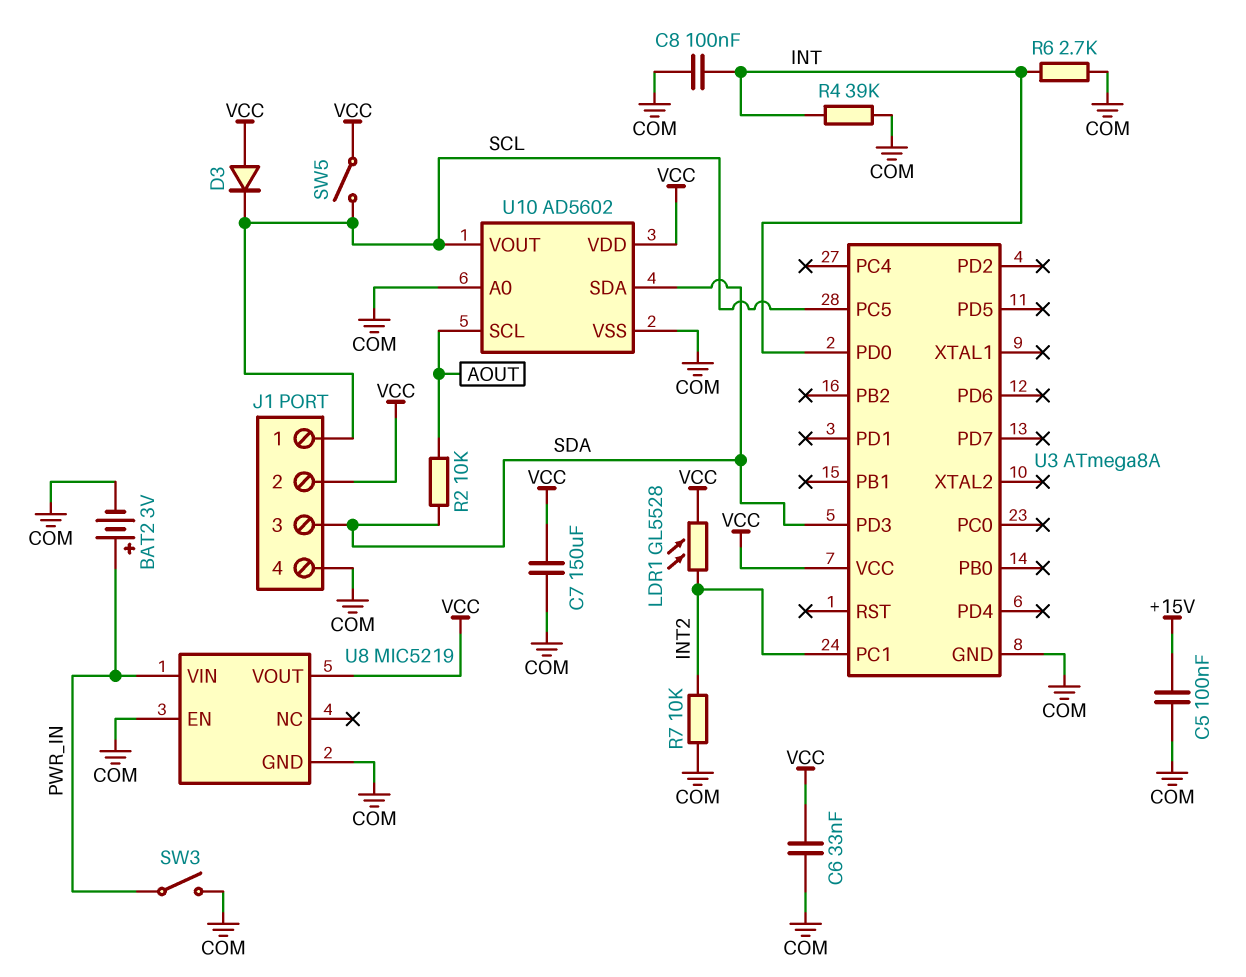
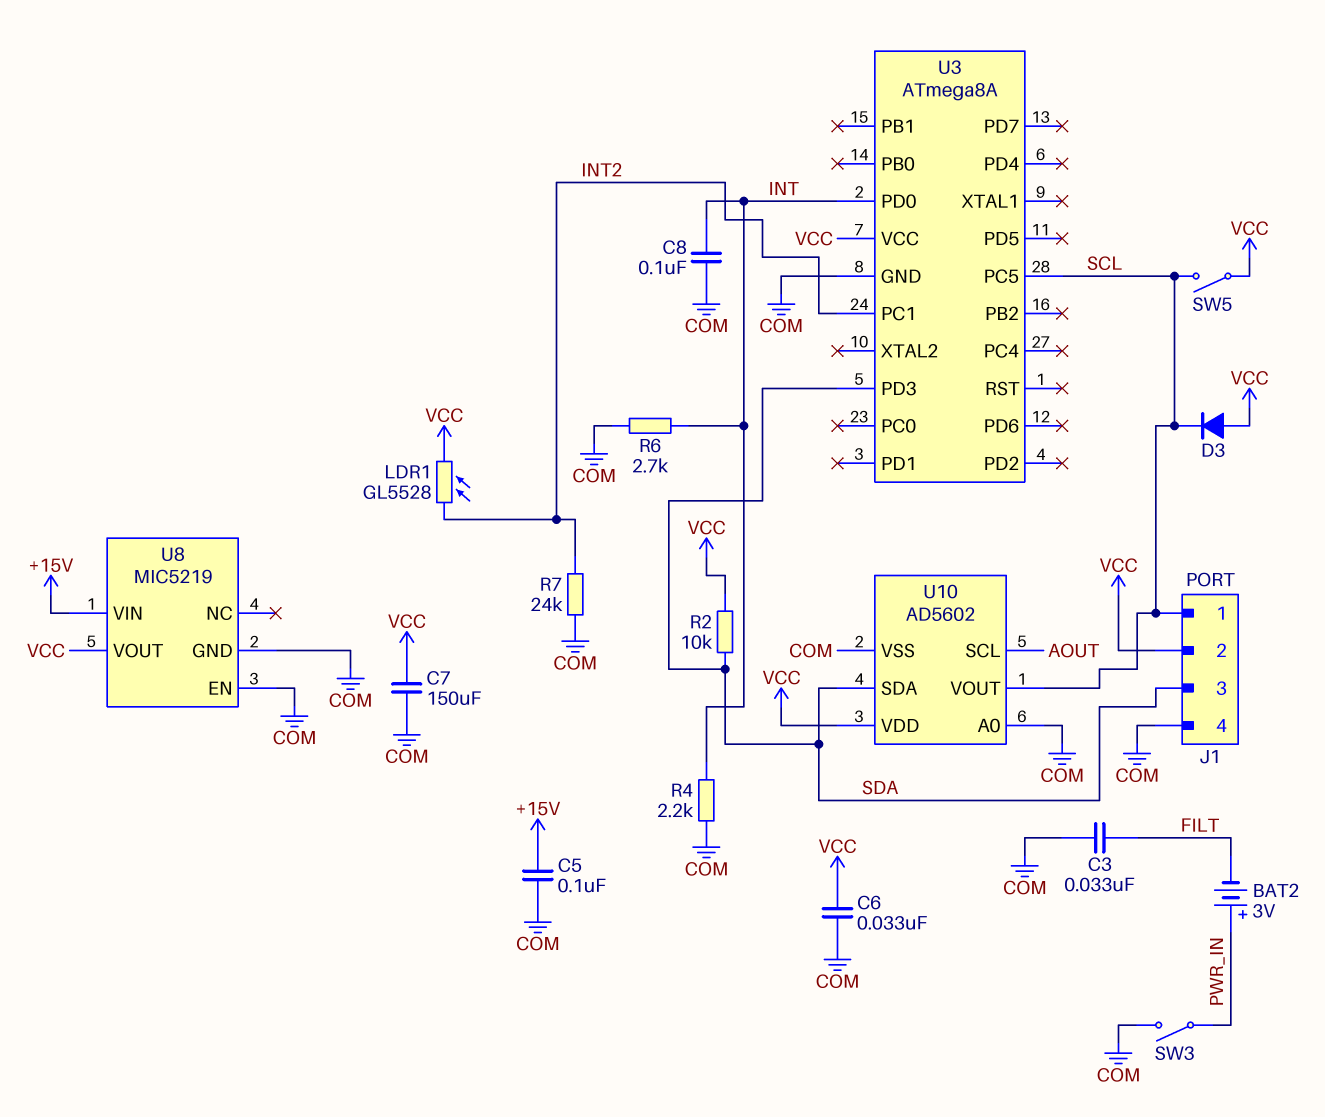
BAT2: 3V (plus PWR_IN, minus COM) -> 3V (plus PWR_IN, minus FILT)
C3: none -> 33nF (COM, FILT)
R2: 10k (AOUT, SDA) -> 10k (SDA, VCC)
R4: 39k (COM, INT) -> 2.2k (COM, INT)
R7: 10k (COM, INT2) -> 24k (COM, INT2)
U8 pin VIN: PWR_IN -> +15V

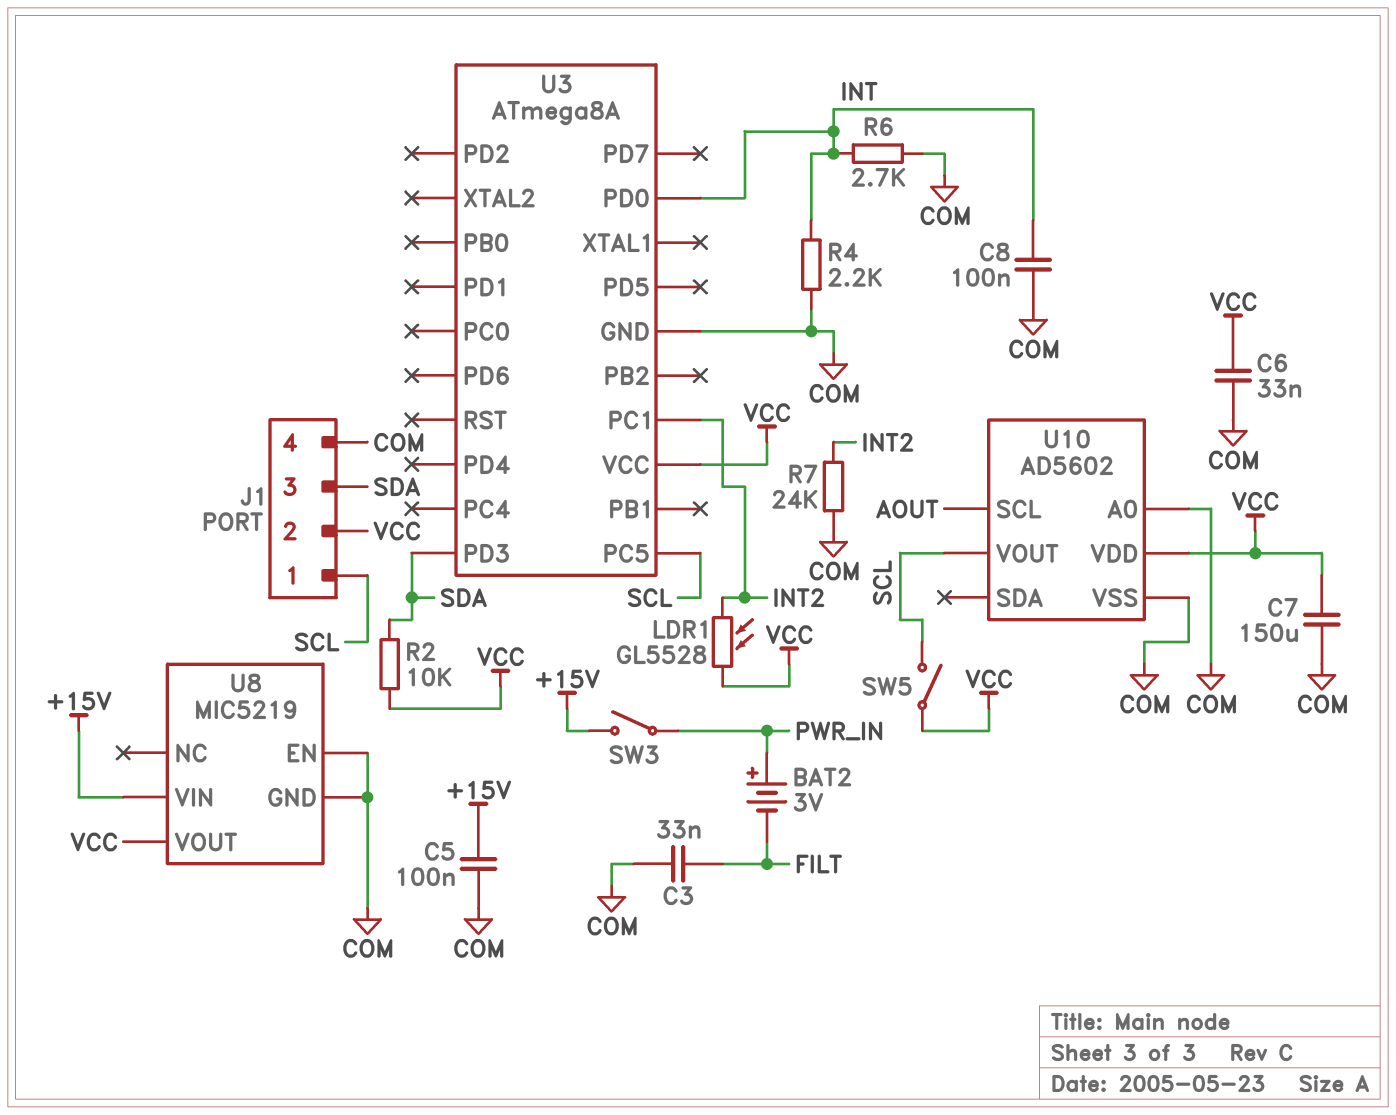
D3: diode (A VCC, K SCL) -> none
SW3: switch (COM, PWR_IN) -> switch (+15V, PWR_IN)
U10 pin SDA: SDA -> none

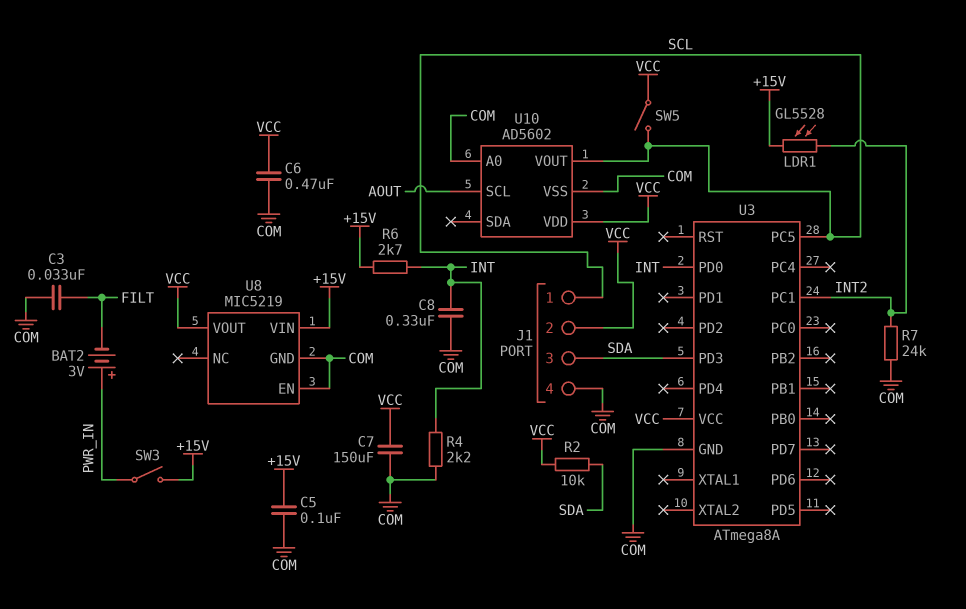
C6: 33nF (COM, VCC) -> 470nF (COM, VCC)
C8: 100nF (COM, INT) -> 330nF (COM, INT)
LDR1: GL5528 (INT2, VCC) -> GL5528 (+15V, INT2)
R6: 2.7k (COM, INT) -> 2.7k (+15V, INT)

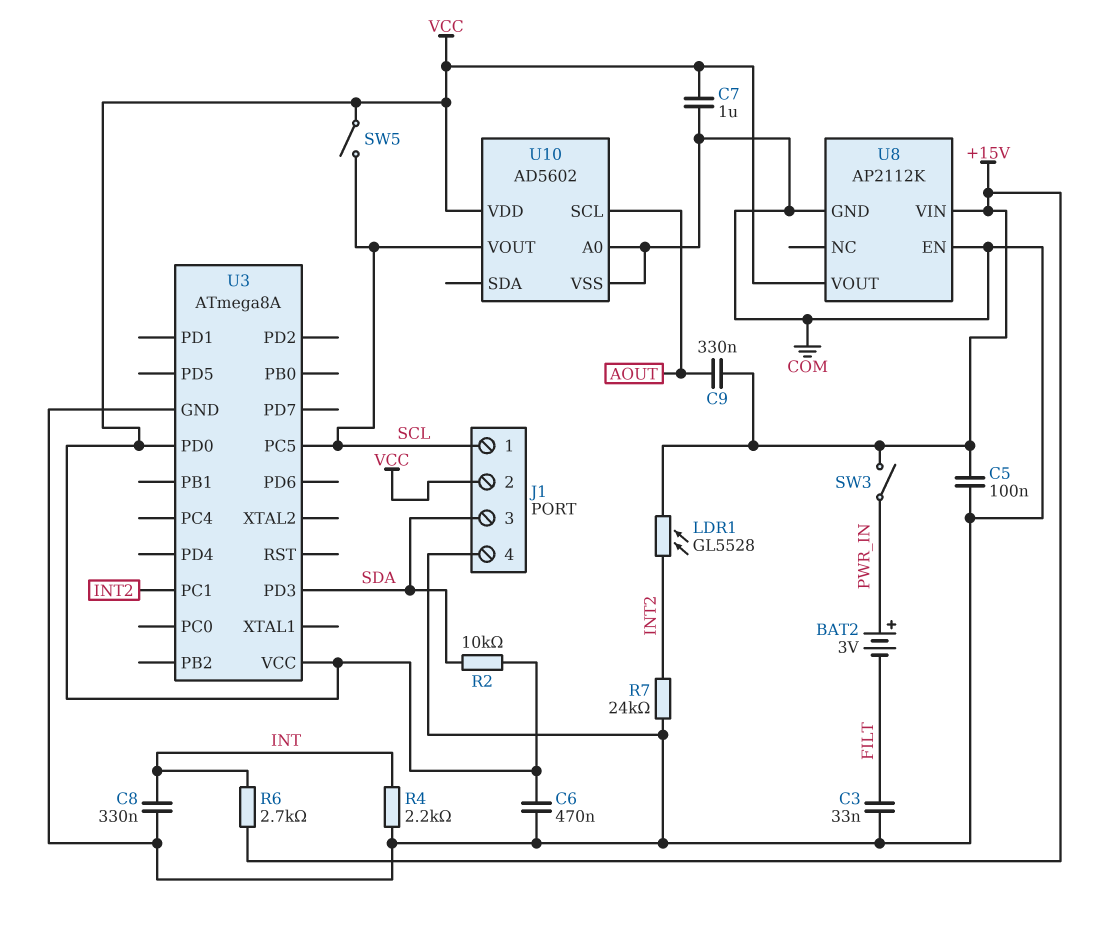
C7: 150uF (COM, VCC) -> 1uF (COM, VCC)
C9: none -> 330nF (+15V, AOUT)
U3 pin PD0: INT -> VCC
U8: MIC5219 -> AP2112K

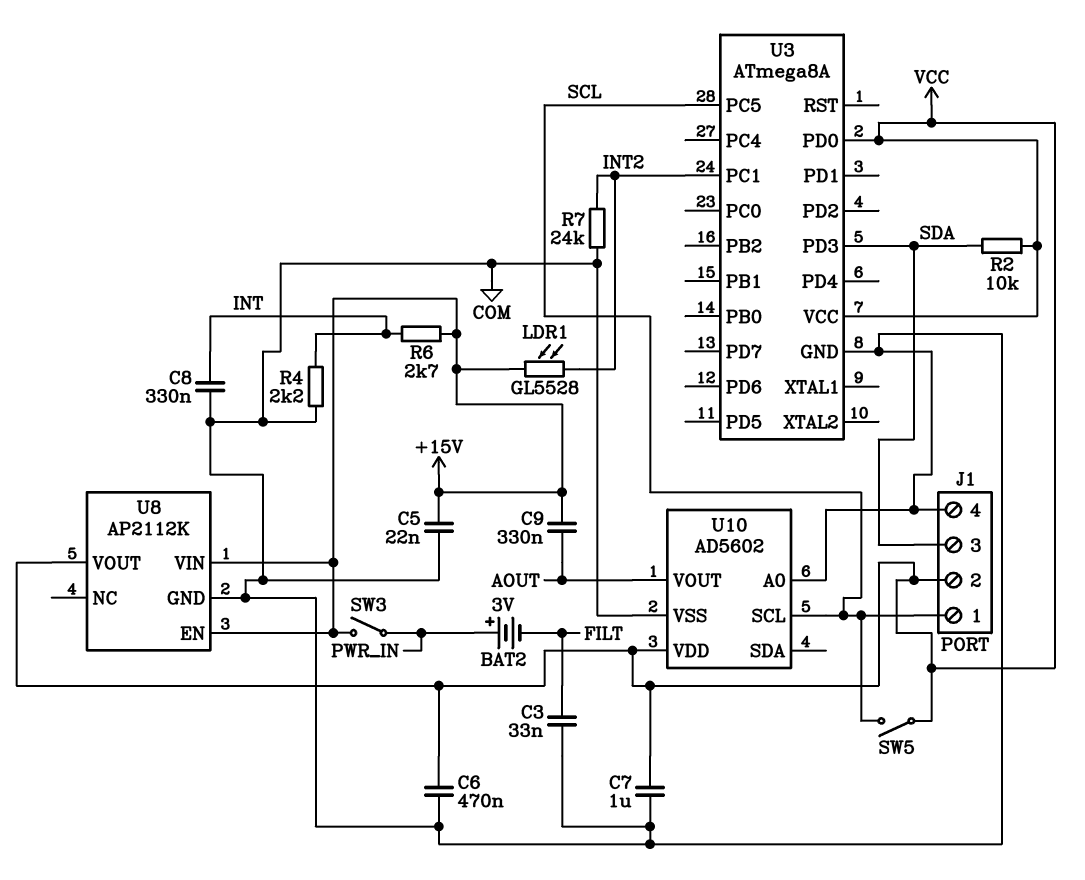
C5: 100nF (+15V, COM) -> 22nF (+15V, COM)
U8 pin EN: COM -> +15V
U10 pin SCL: AOUT -> SCL
U10 pin VOUT: SCL -> AOUT

